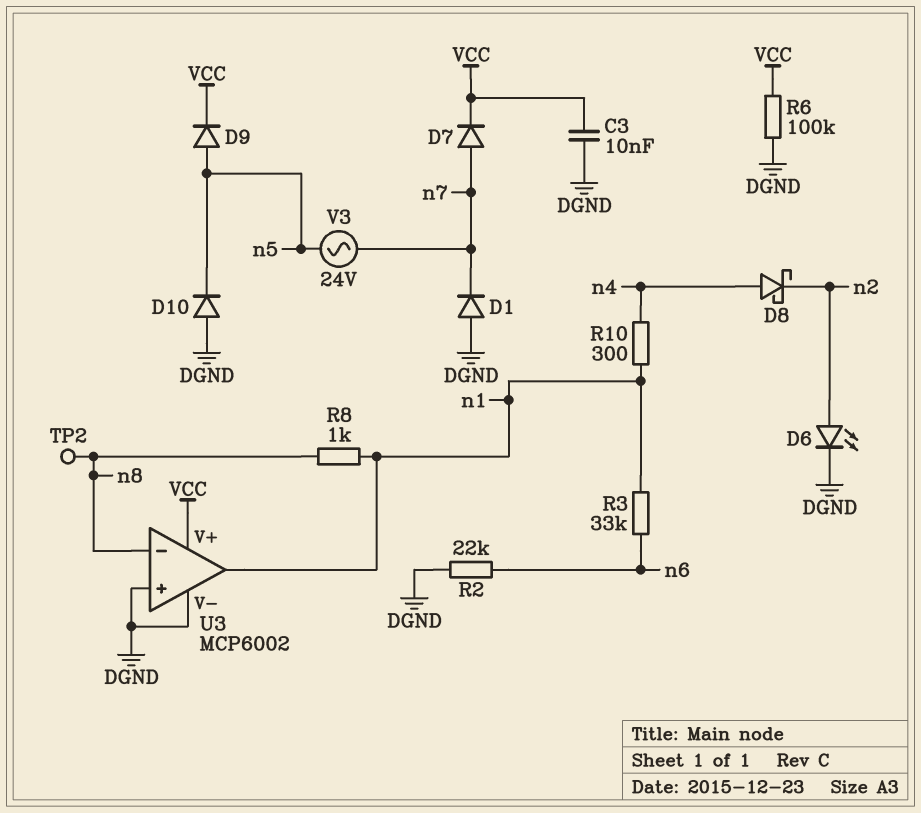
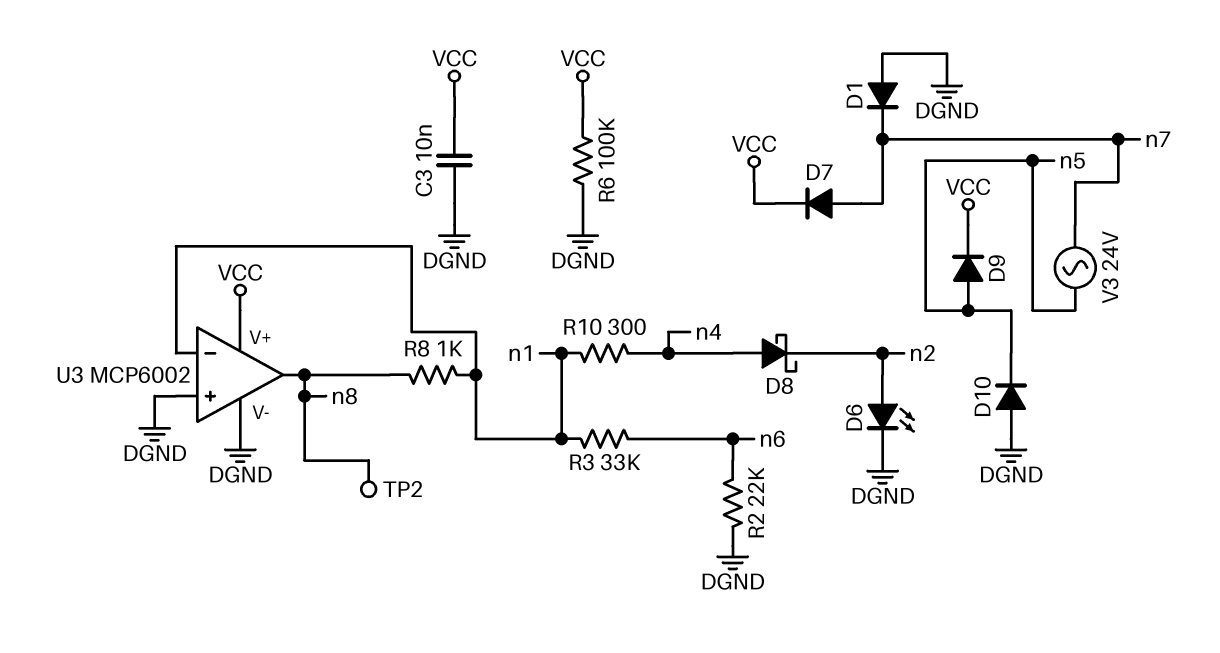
U3 pin in-: n8 -> n1
U3 pin out: n1 -> n8

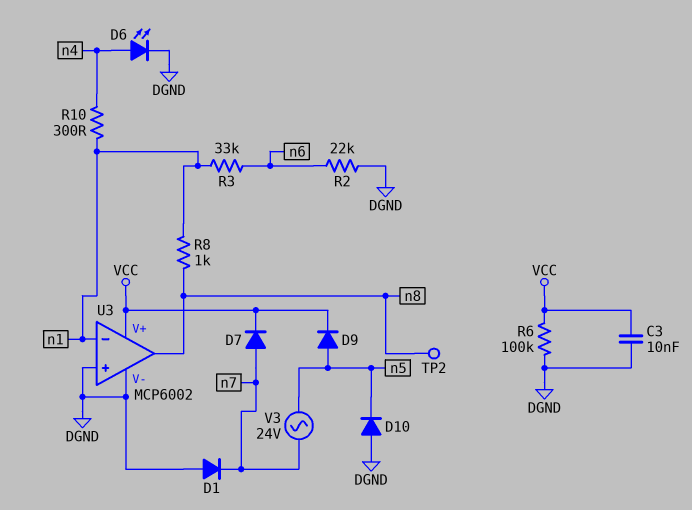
D6: LED (A n2, K DGND) -> LED (A n4, K DGND)
D8: schottky (A n4, K n2) -> none

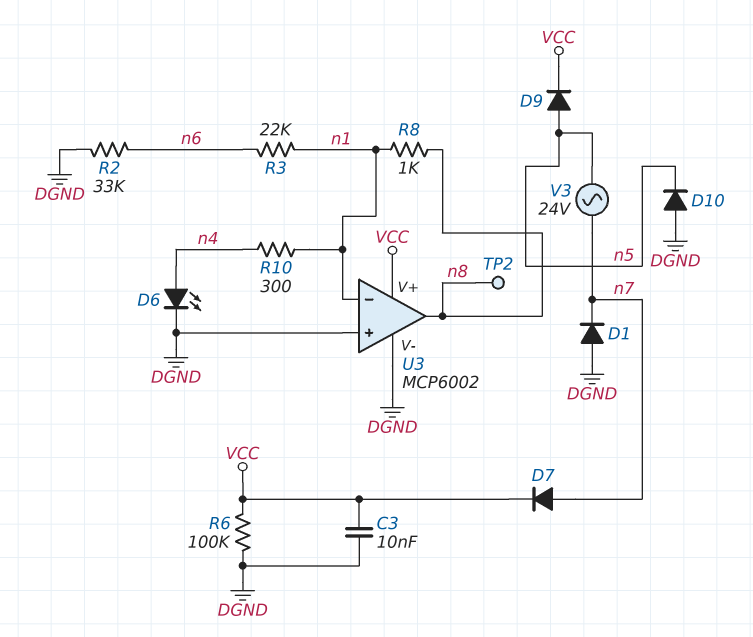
R2: 22k (DGND, n6) -> 33k (DGND, n6)
R3: 33k (n1, n6) -> 22k (n1, n6)

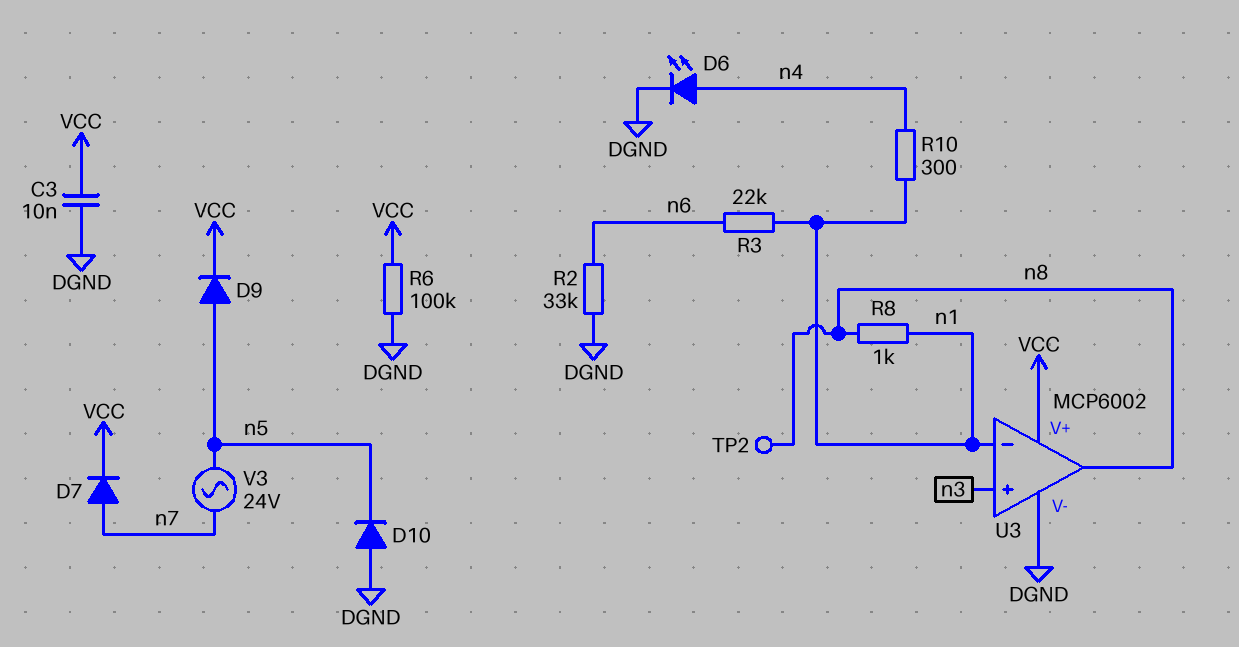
D1: diode (A DGND, K n7) -> none
U3 pin in+: DGND -> n3

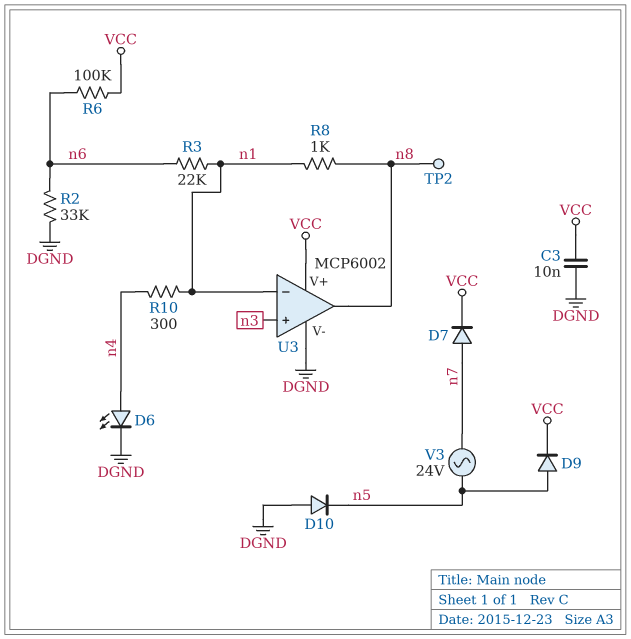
R6: 100k (DGND, VCC) -> 100k (VCC, n6)

